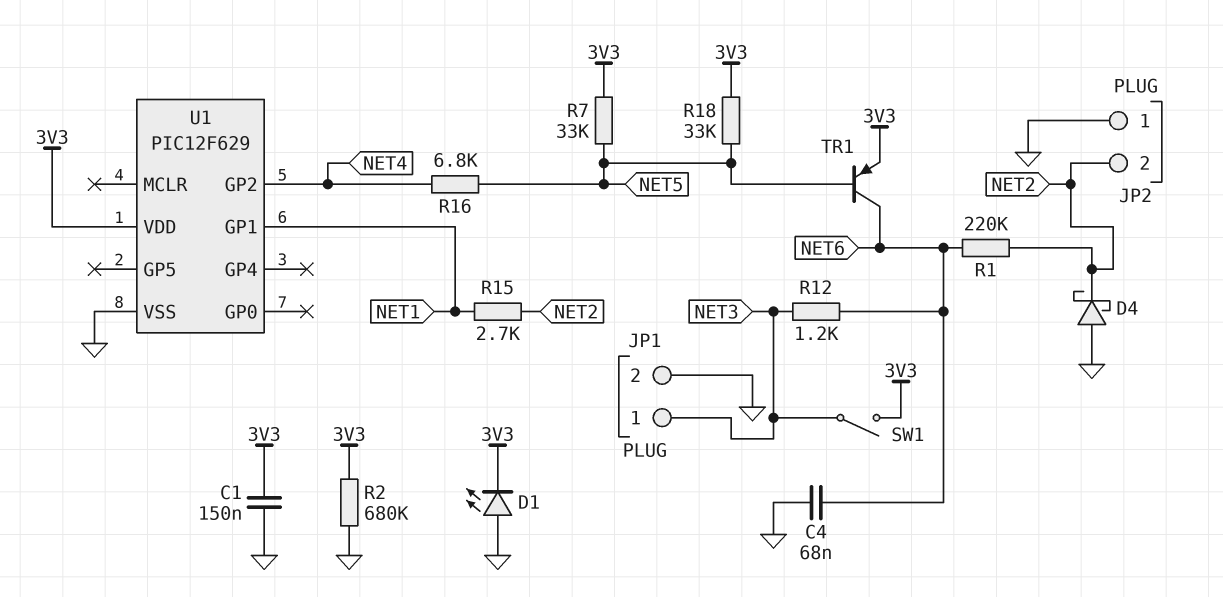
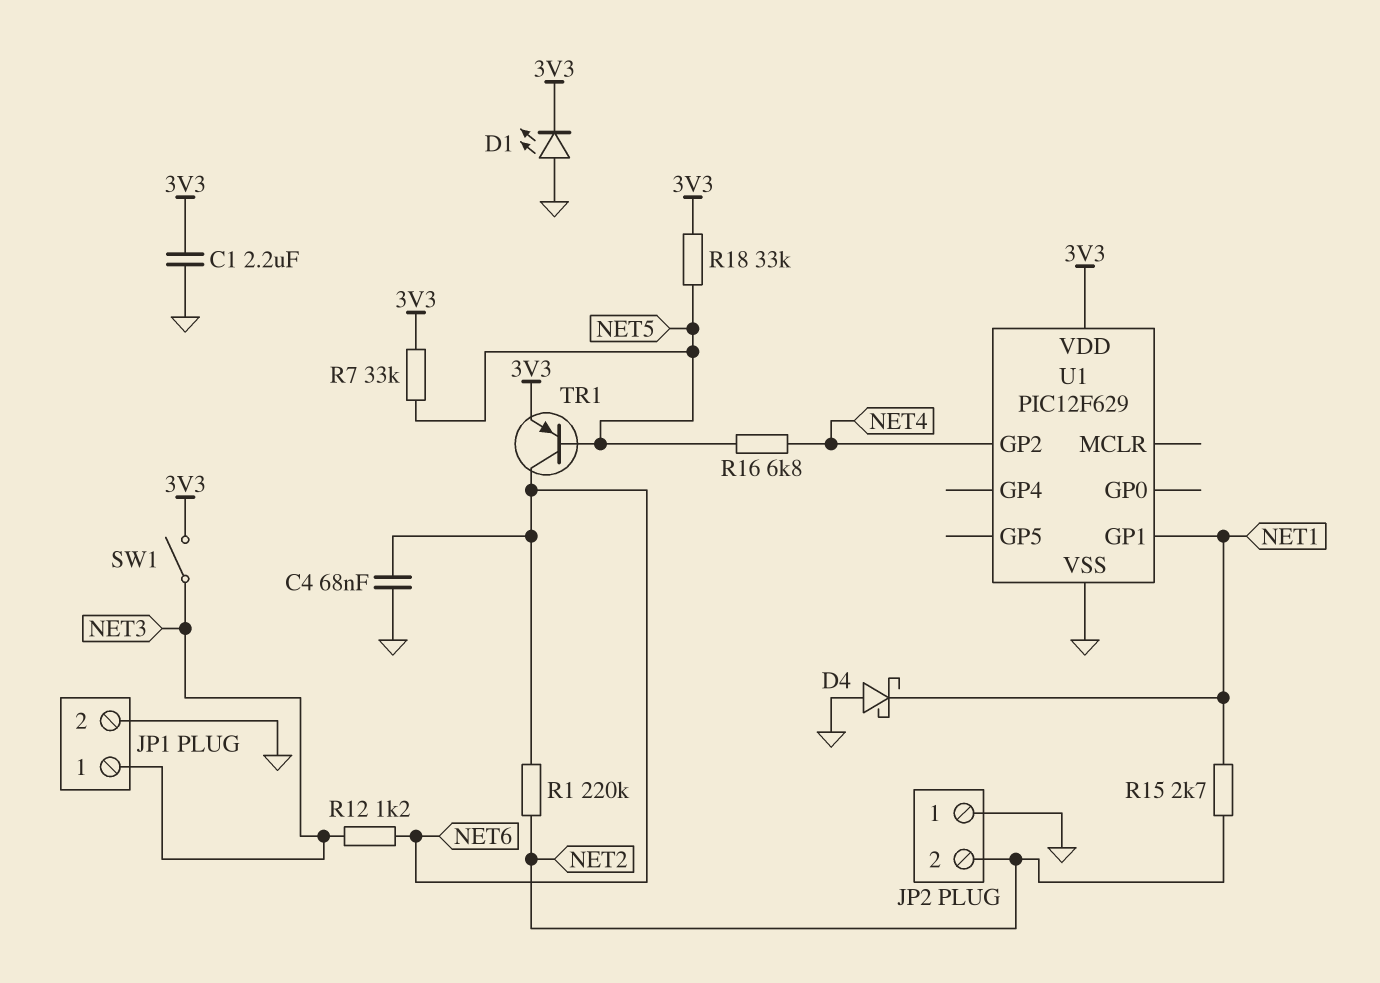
C1: 150nF (3V3, GND) -> 2.2uF (3V3, GND)
D4: schottky (A GND, K NET2) -> schottky (A GND, K NET1)
R2: 680k (3V3, GND) -> none

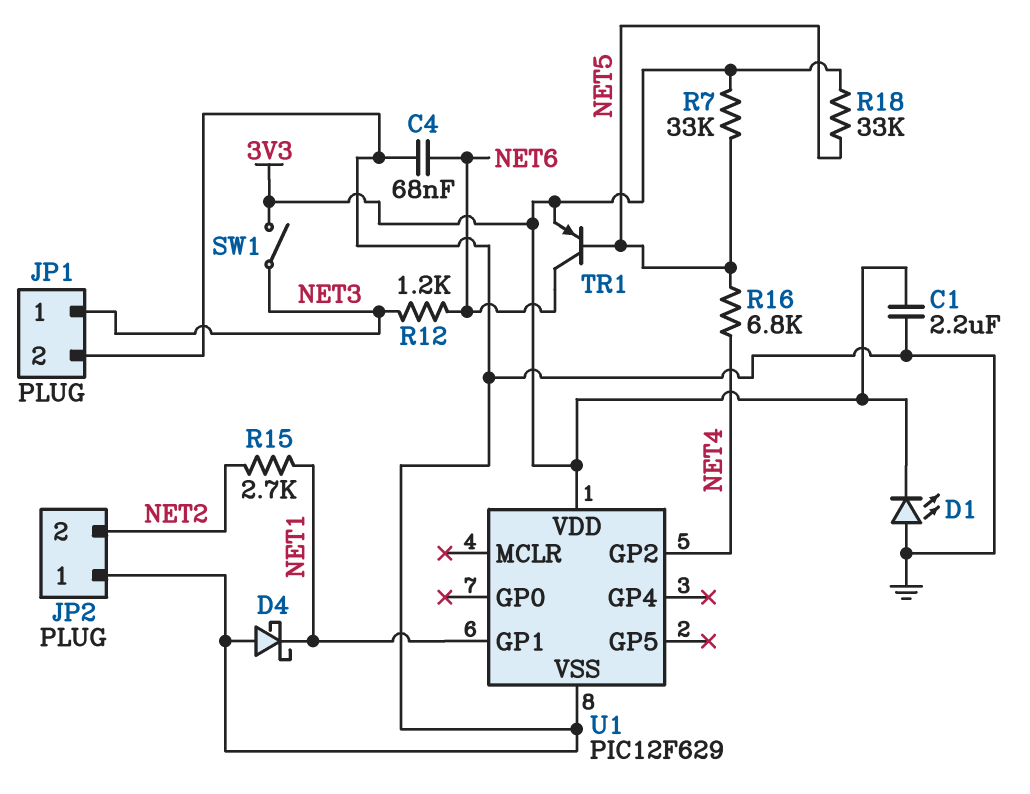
R1: 220k (NET2, NET6) -> none

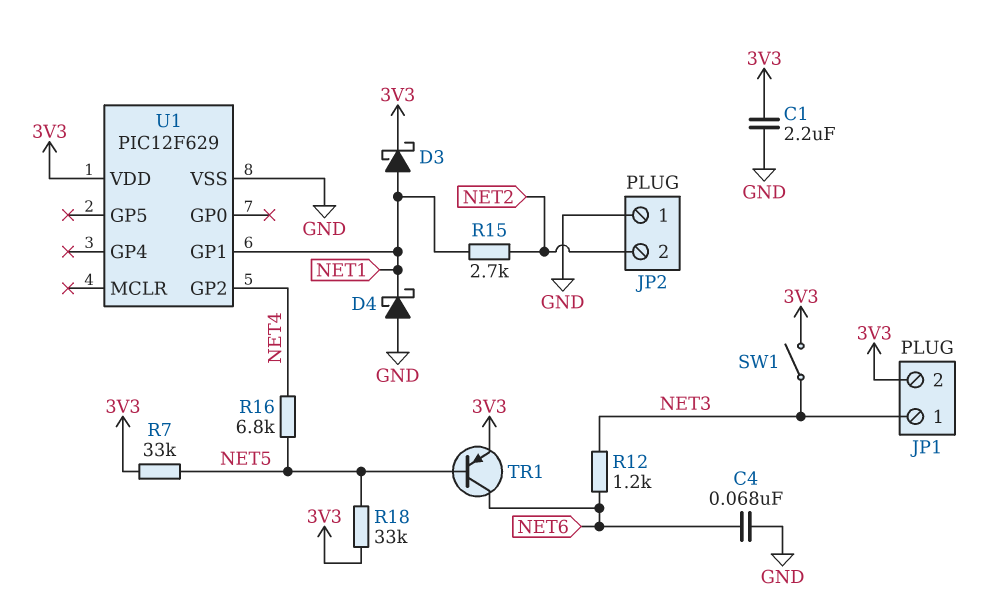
D1: LED (A GND, K 3V3) -> none
D3: none -> schottky (A NET1, K 3V3)
JP1 pin 2: GND -> 3V3

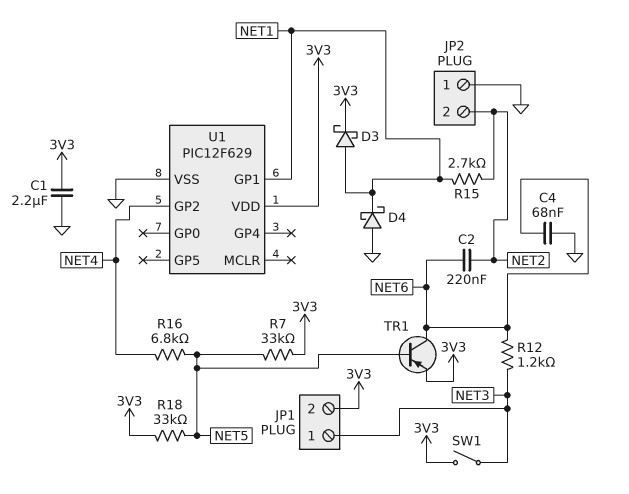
C2: none -> 220nF (NET2, NET6)

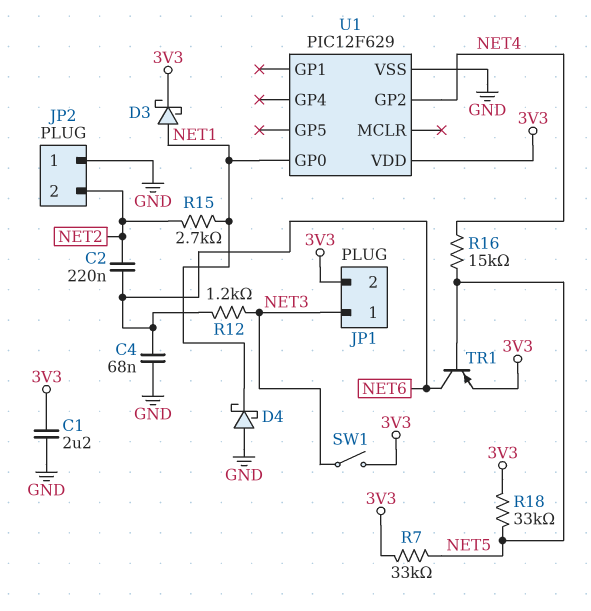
R16: 6.8k (NET4, NET5) -> 15k (NET4, NET5)
U1 pin GP0: none -> NET1
U1 pin GP1: NET1 -> none

